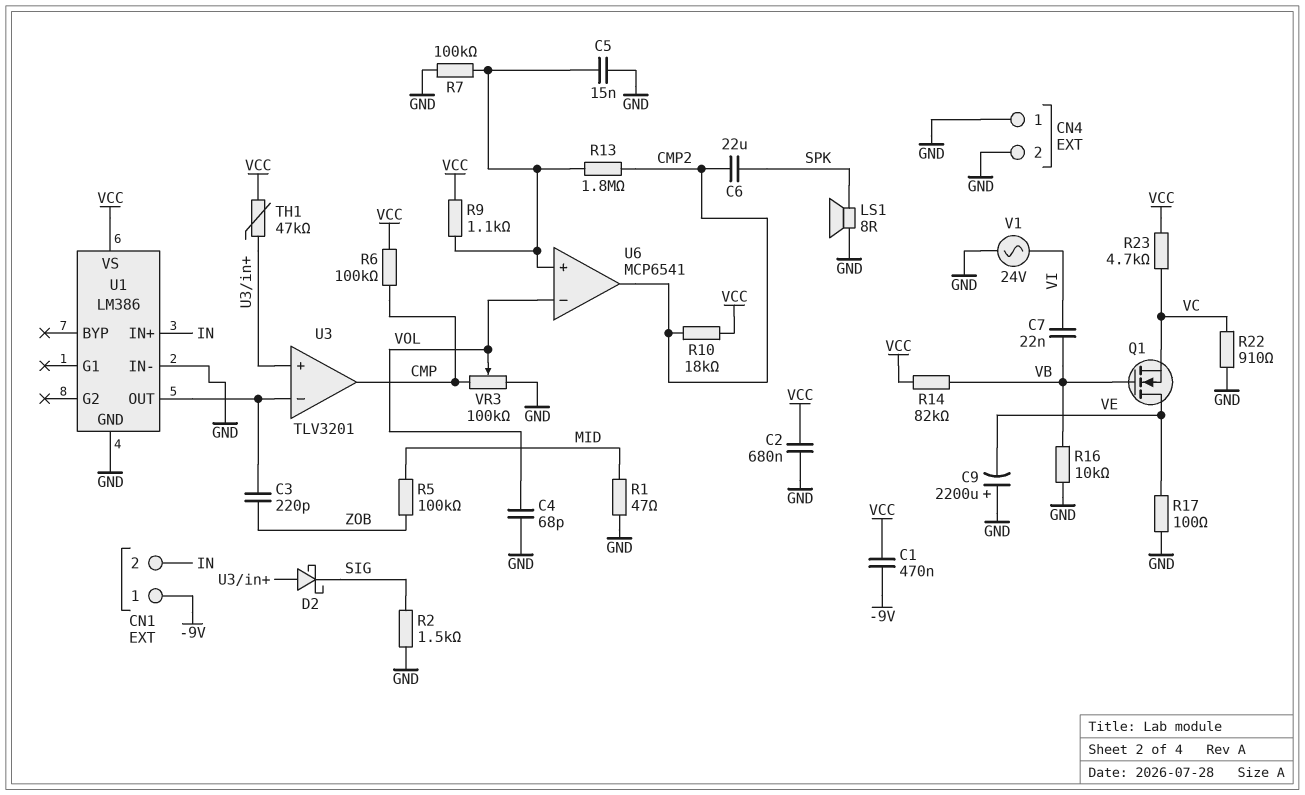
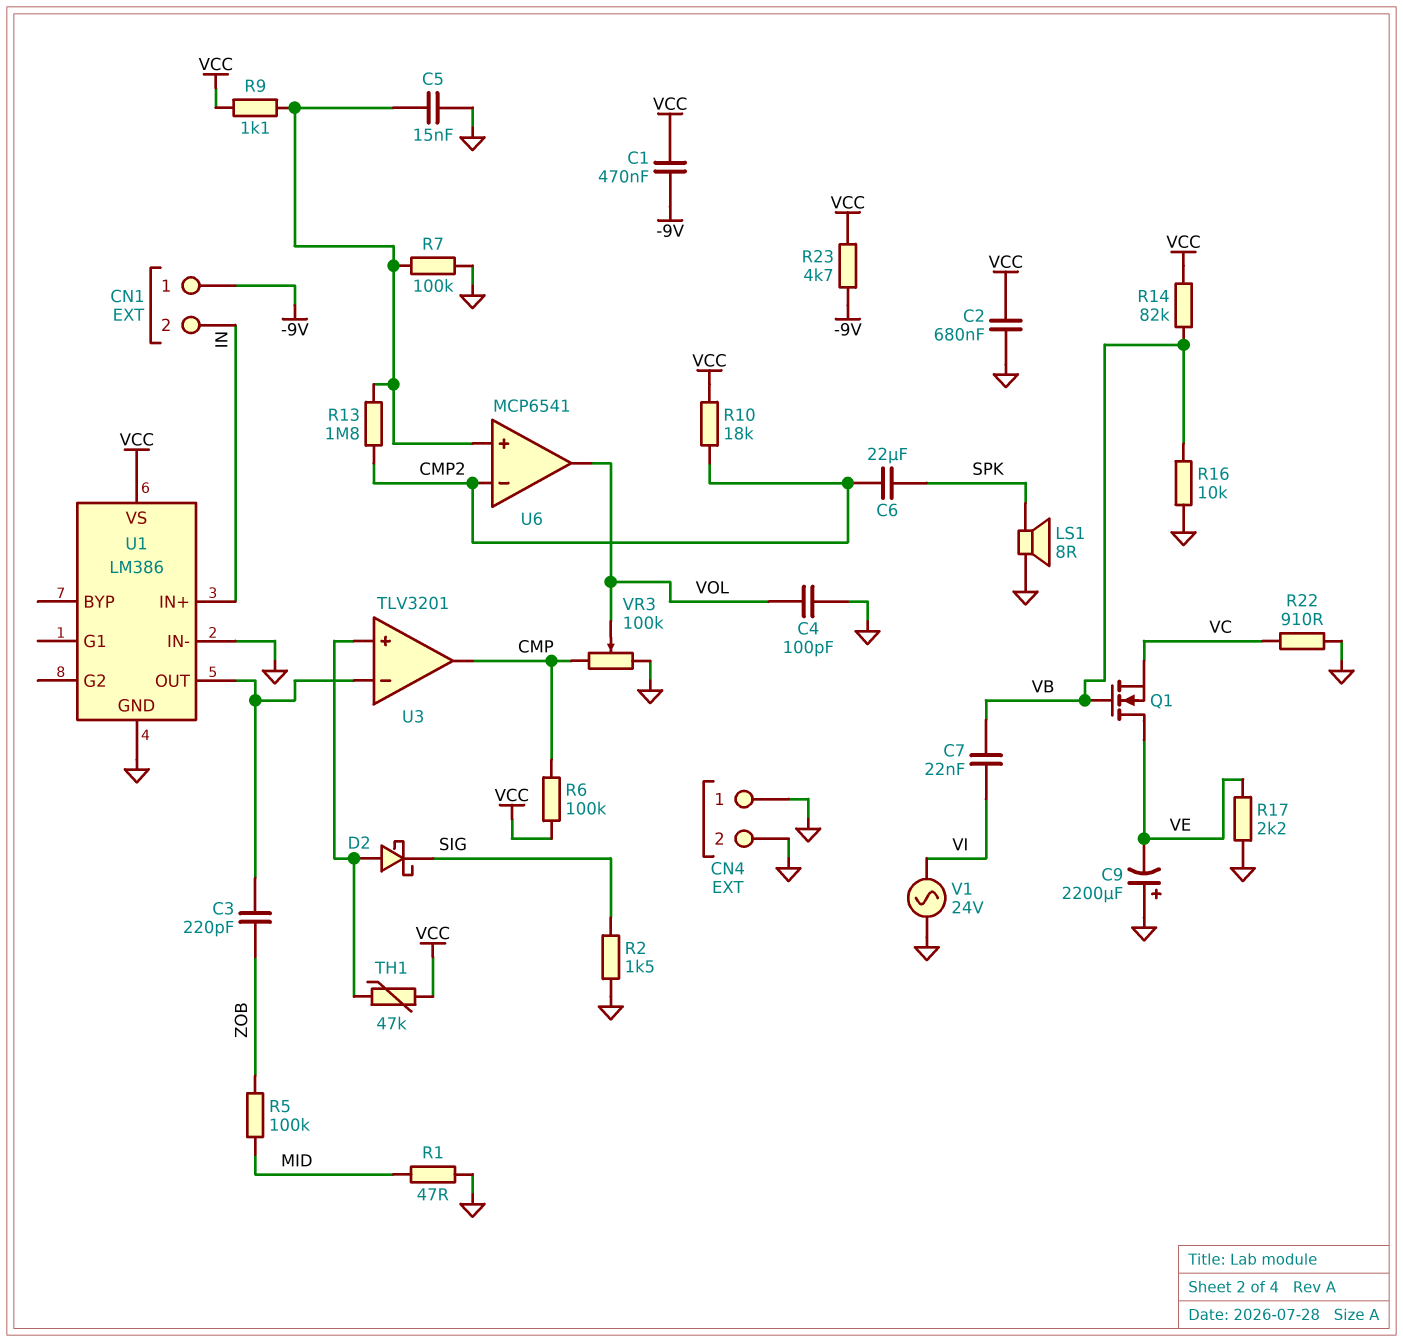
C4: 68pF (GND, VOL) -> 100pF (GND, VOL)
R17: 100 (GND, VE) -> 2.2k (GND, VE)
R23: 4.7k (VC, VCC) -> 4.7k (-9V, VCC)
U6 pin in-: VOL -> CMP2
U6 pin out: CMP2 -> VOL

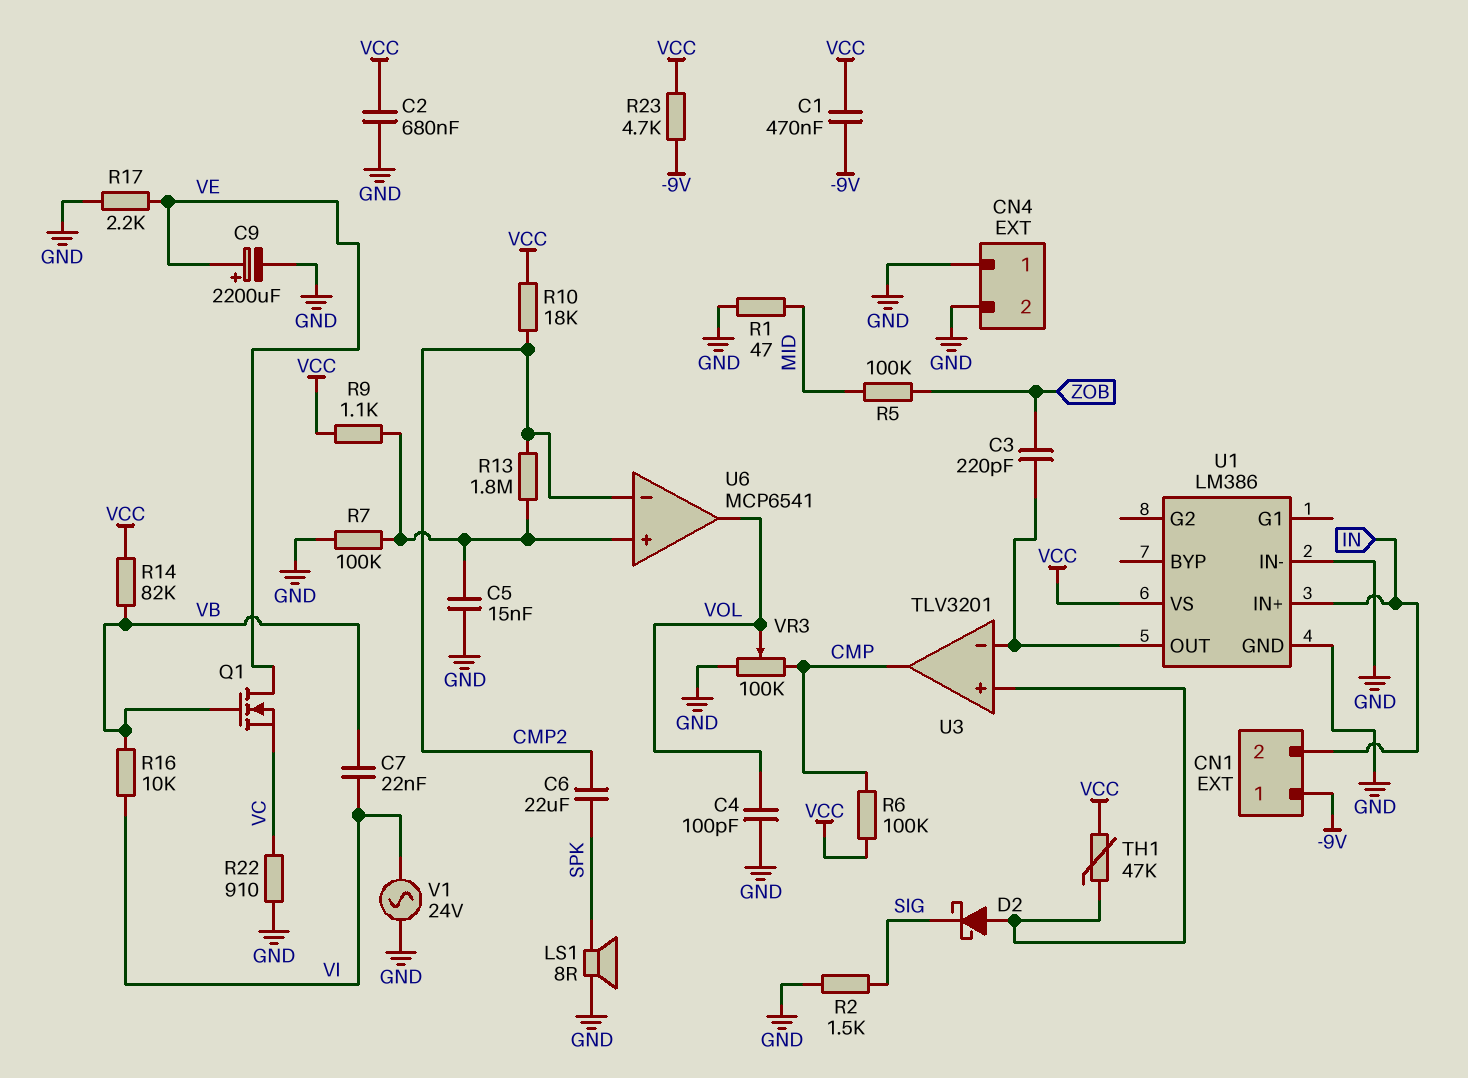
C9: 2200uF (plus GND, minus VE) -> 2200uF (plus VE, minus GND)
R16: 10k (GND, VB) -> 10k (VB, VI)

